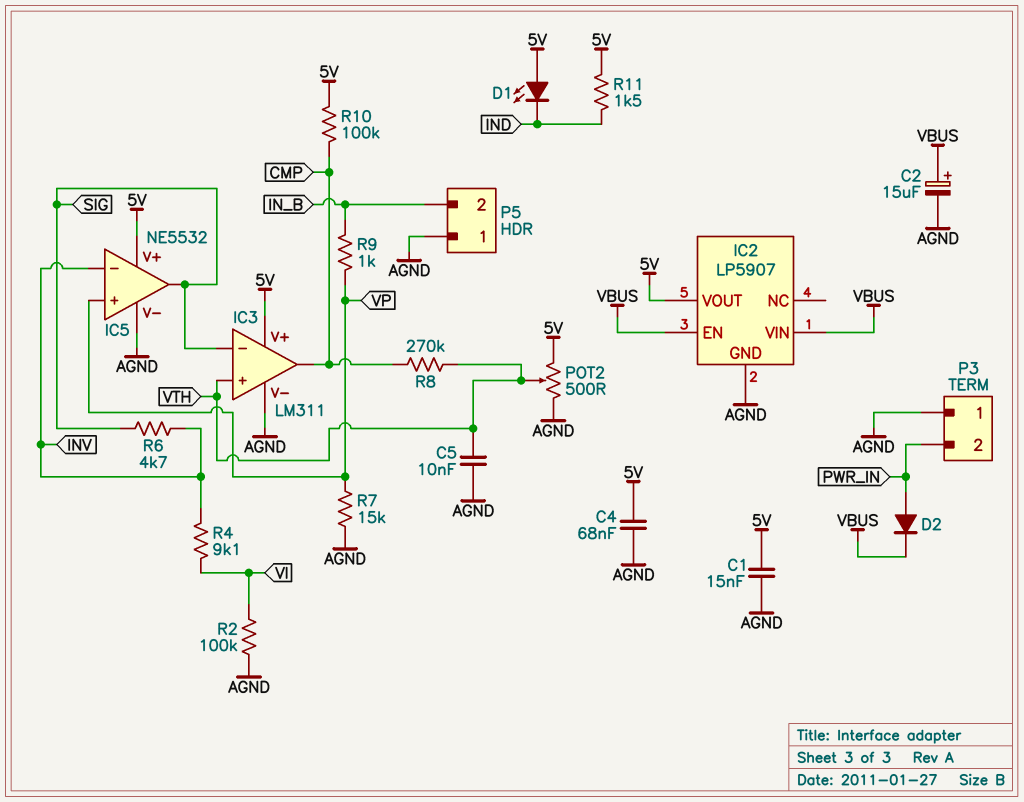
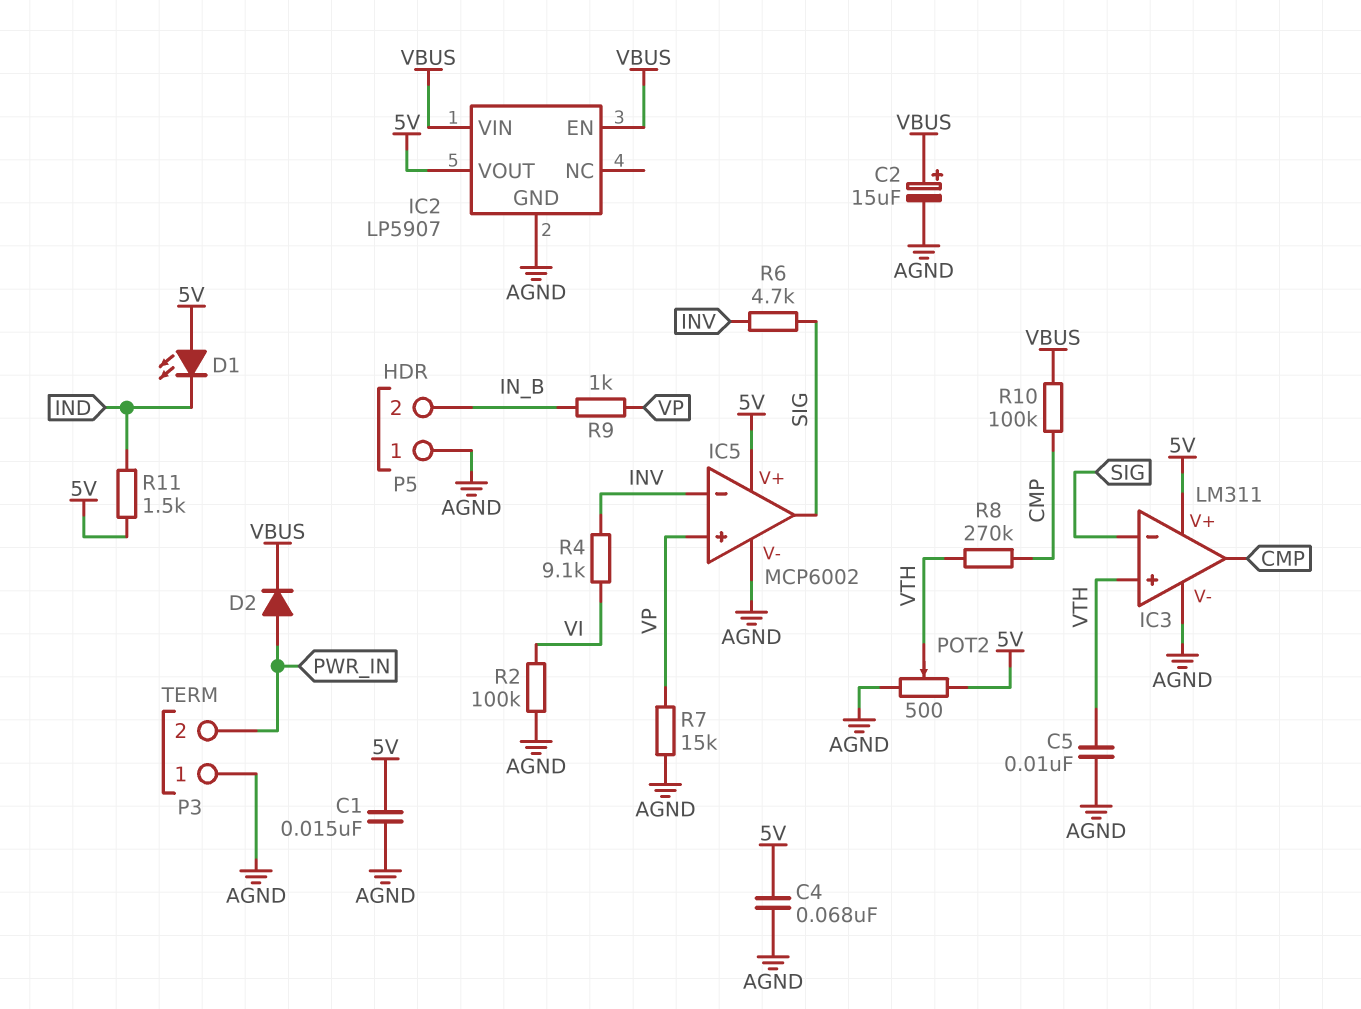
IC5: NE5532 -> MCP6002
R10: 100k (5V, CMP) -> 100k (CMP, VBUS)

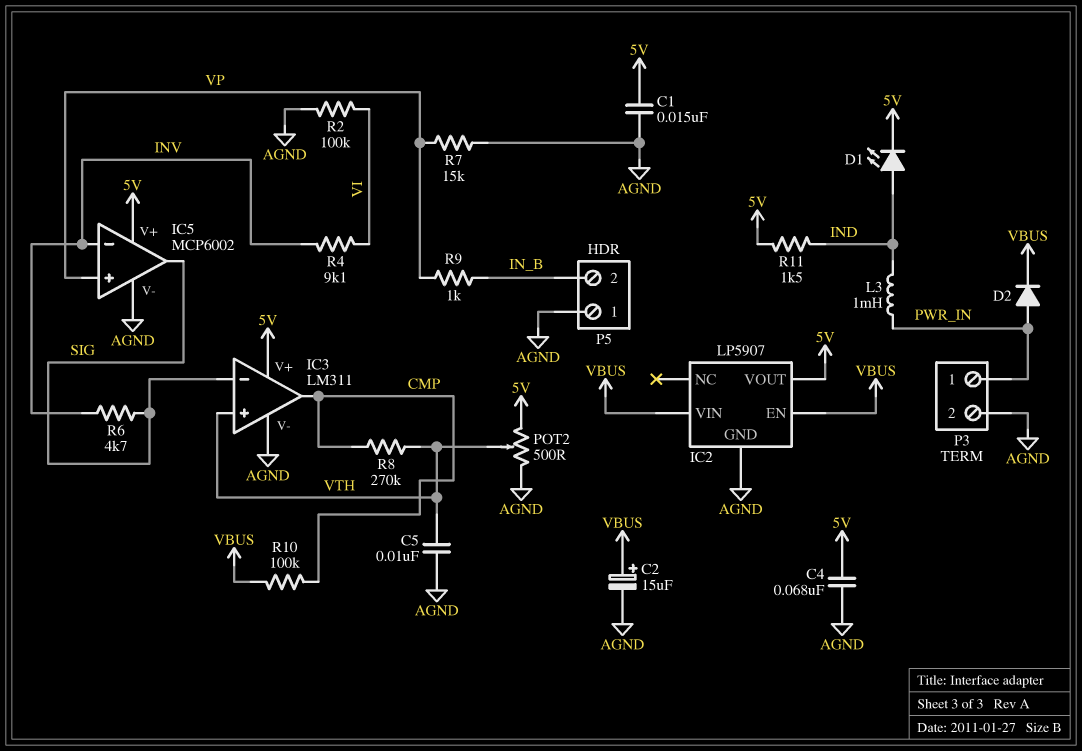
D1: LED (A 5V, K IND) -> LED (A IND, K 5V)
L3: none -> 1mH (IND, PWR_IN)
P3 pin 1: AGND -> PWR_IN
P3 pin 2: PWR_IN -> AGND

